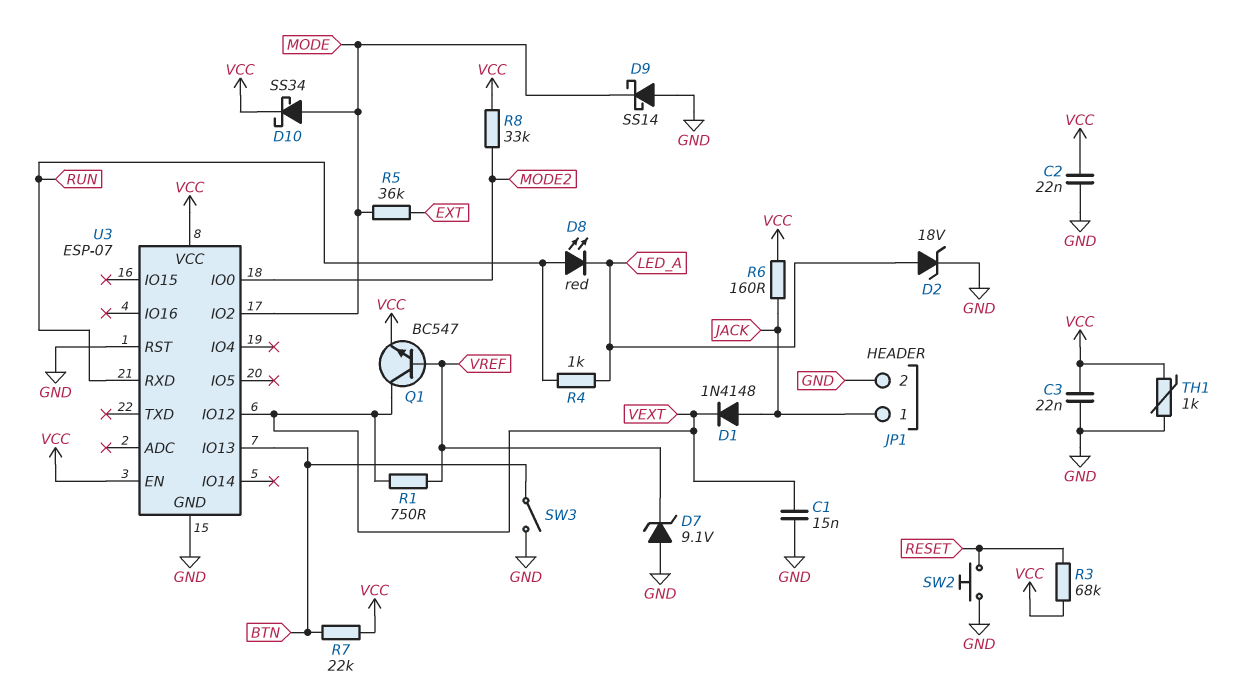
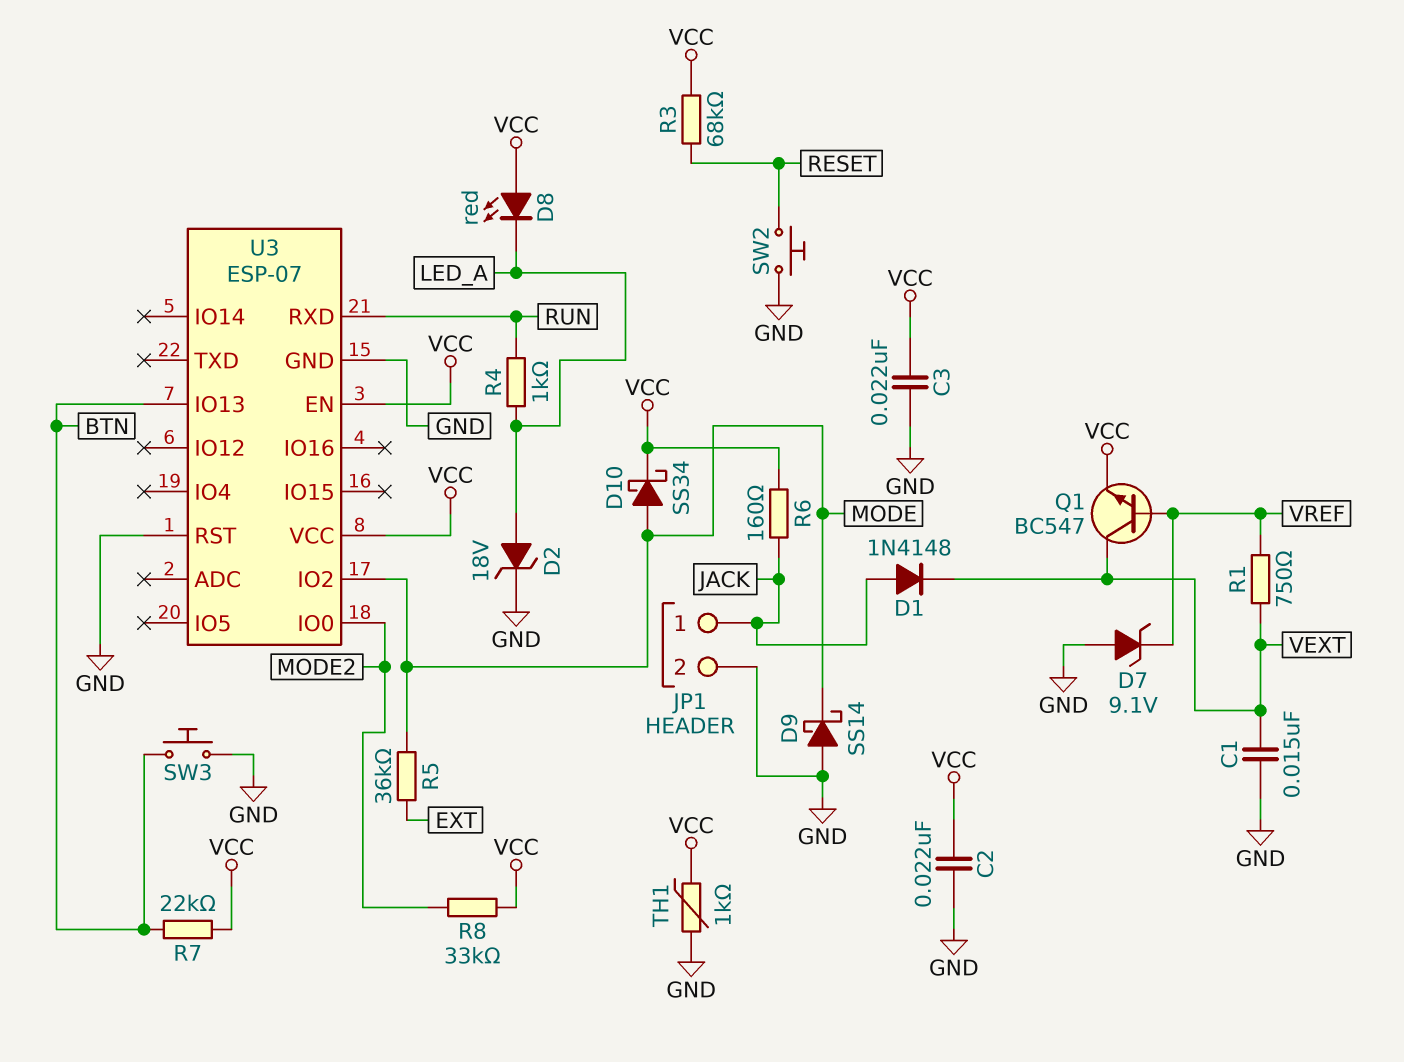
D8: LED red (A RUN, K LED_A) -> LED red (A VCC, K LED_A)
SW3: switch (BTN, GND) -> button (BTN, GND)
U3 pin IO12: VEXT -> none

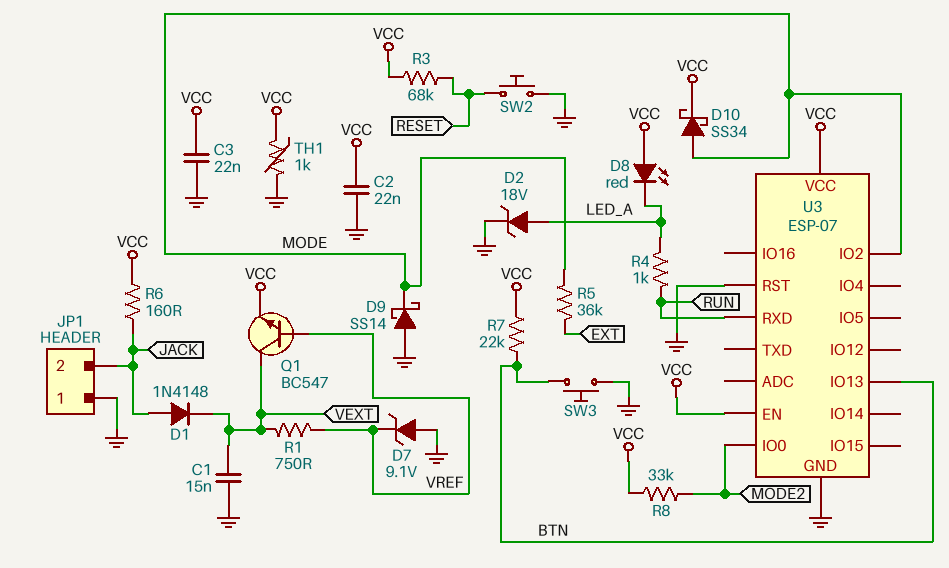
JP1 pin 1: JACK -> GND
JP1 pin 2: GND -> JACK

